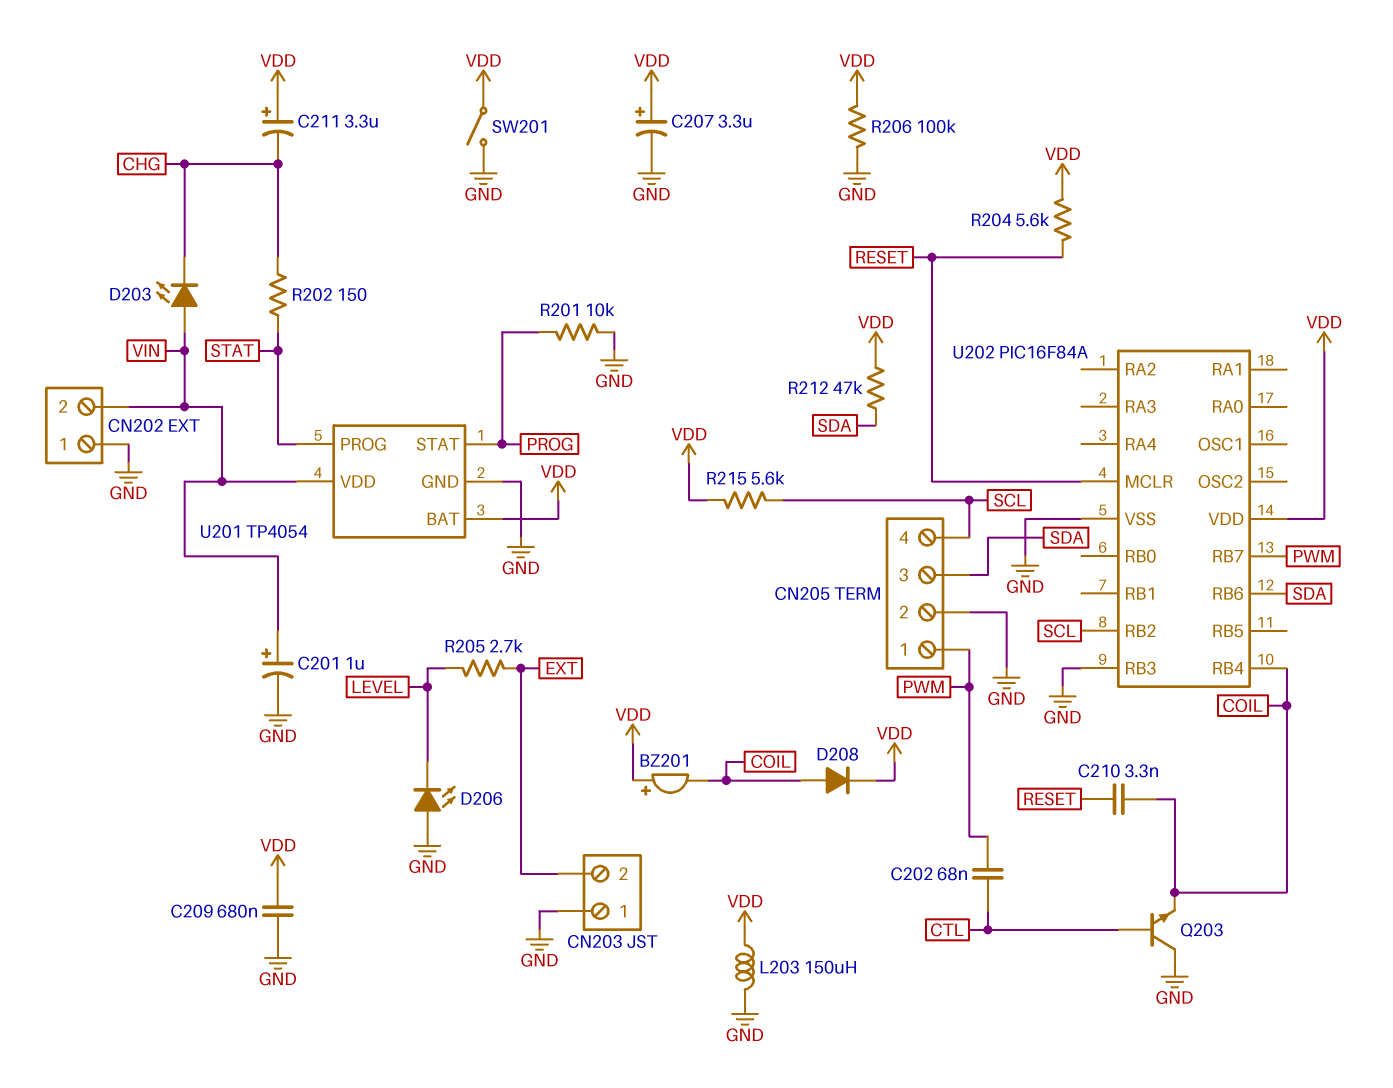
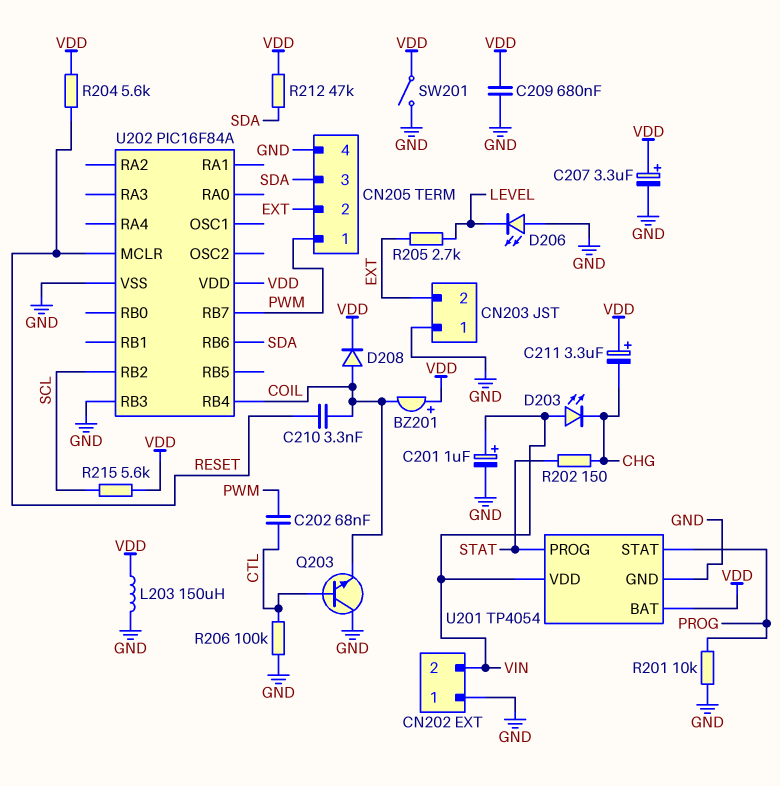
CN205 pin 2: GND -> EXT
CN205 pin 4: SCL -> GND
R206: 100k (GND, VDD) -> 100k (CTL, GND)

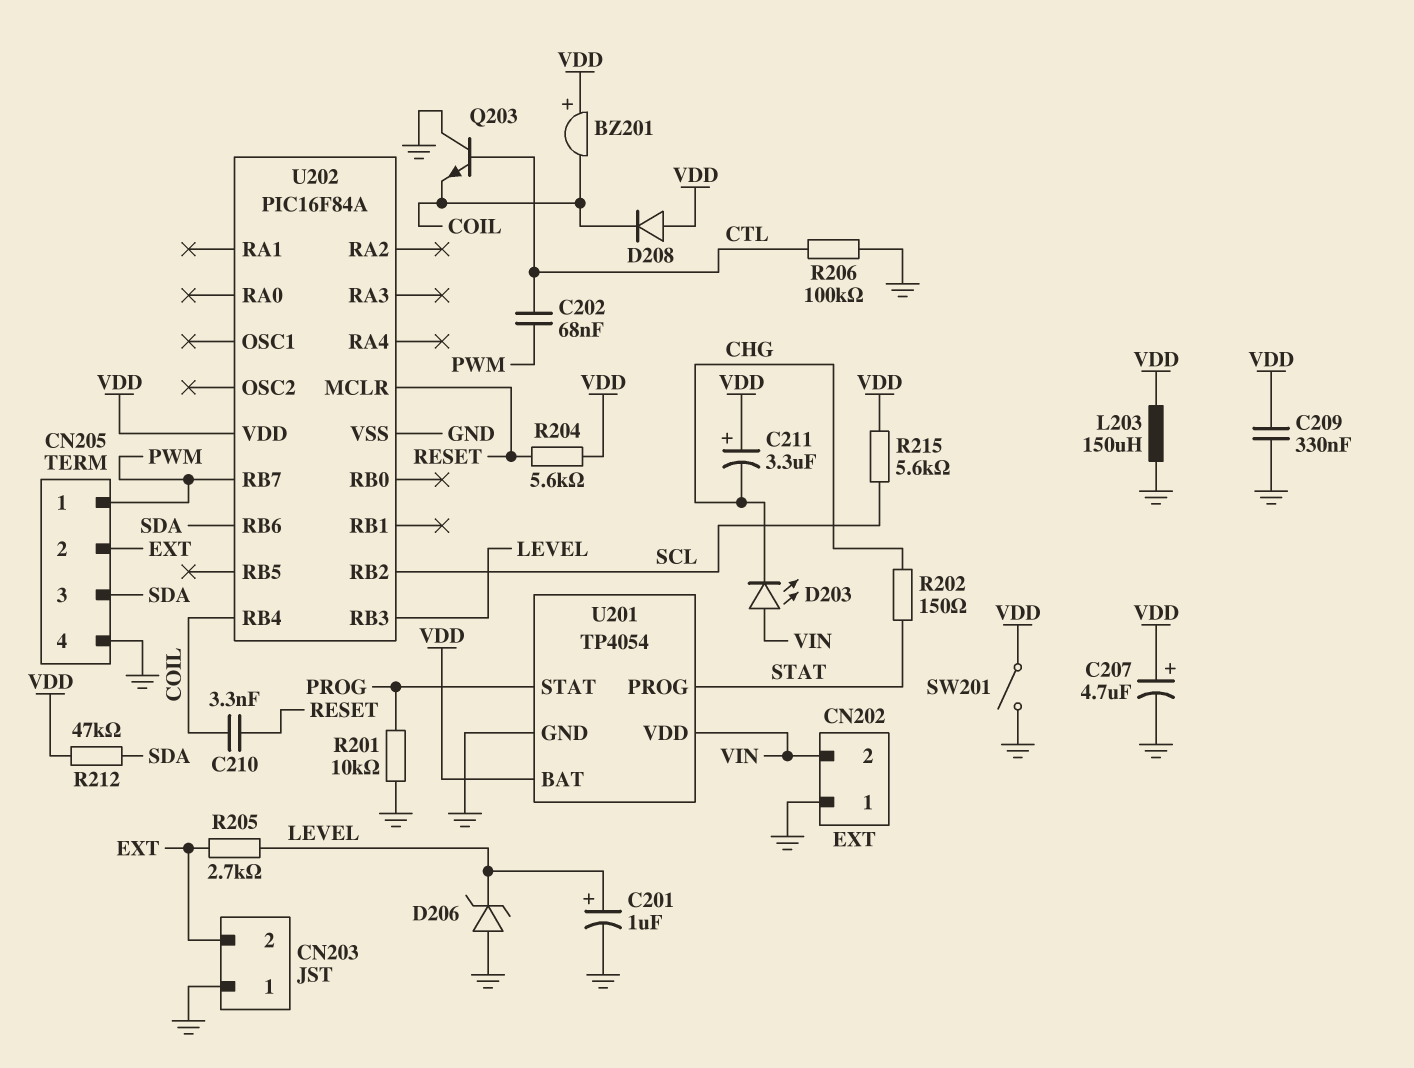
C201: 1uF (plus VIN, minus GND) -> 1uF (plus LEVEL, minus GND)
C207: 3.3uF (plus VDD, minus GND) -> 4.7uF (plus VDD, minus GND)
C209: 680nF (GND, VDD) -> 330nF (GND, VDD)
D206: LED (A GND, K LEVEL) -> zener (A GND, K LEVEL)
D208: diode (A COIL, K VDD) -> diode (A VDD, K COIL)
U202 pin RB3: GND -> LEVEL

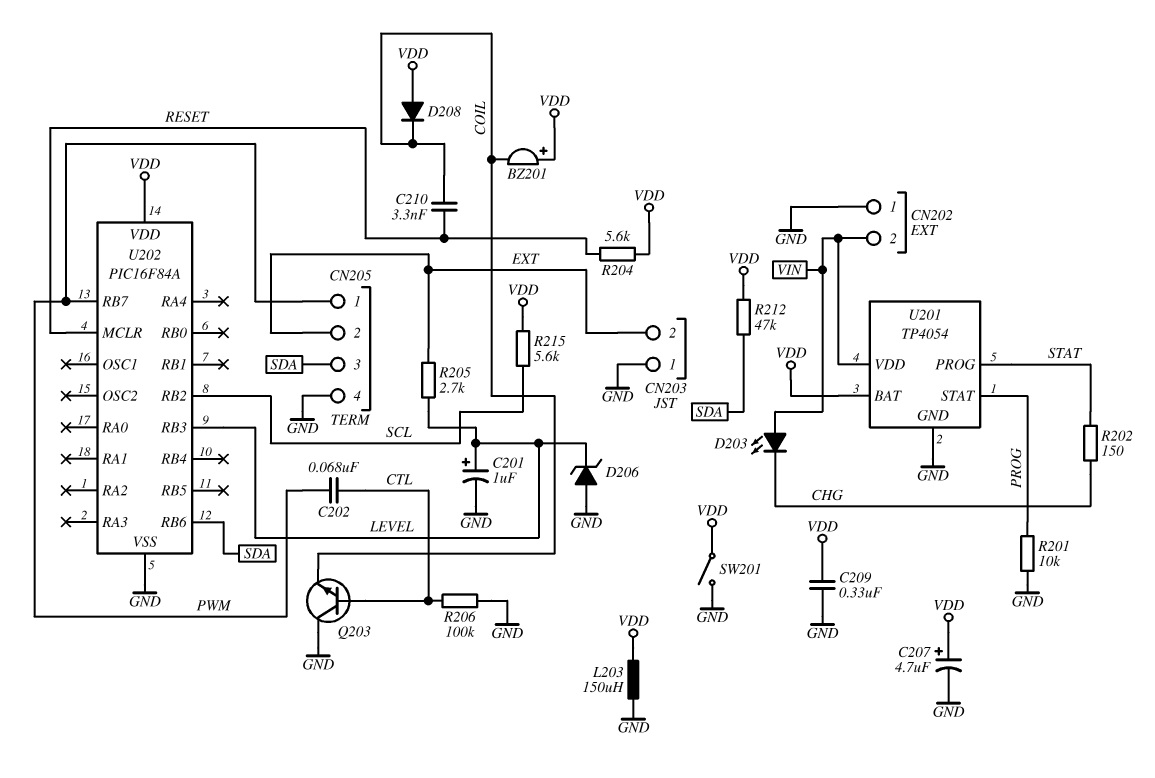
C211: 3.3uF (plus VDD, minus CHG) -> none
U202 pin RB4: COIL -> none

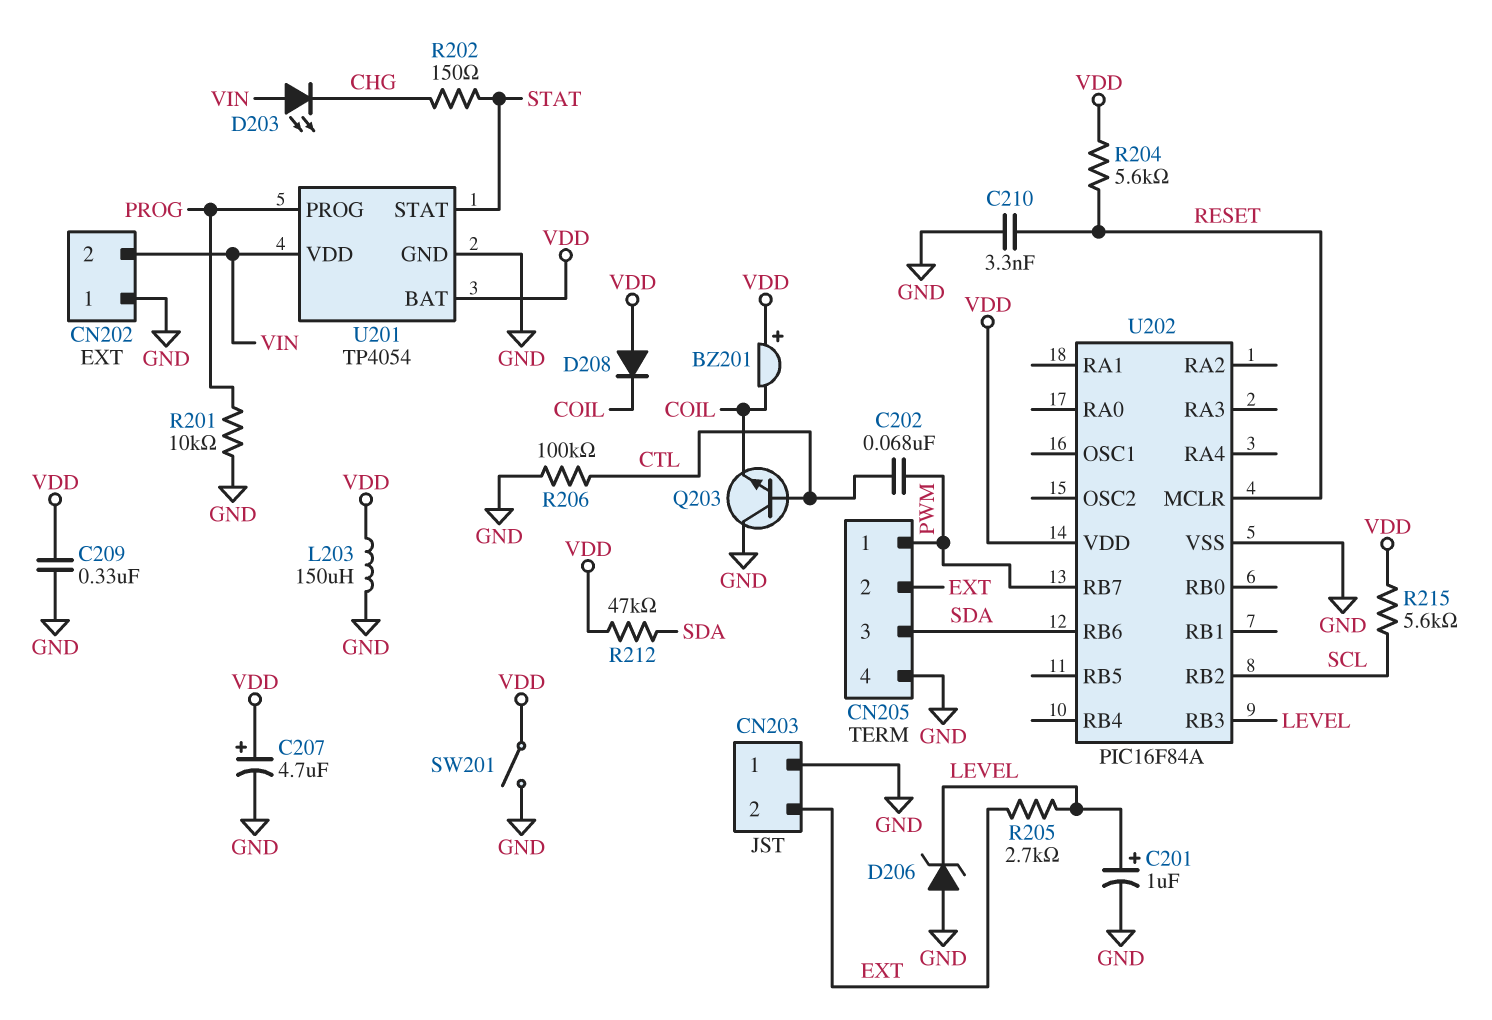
C210: 3.3nF (COIL, RESET) -> 3.3nF (GND, RESET)
U201 pin PROG: STAT -> PROG
U201 pin STAT: PROG -> STAT

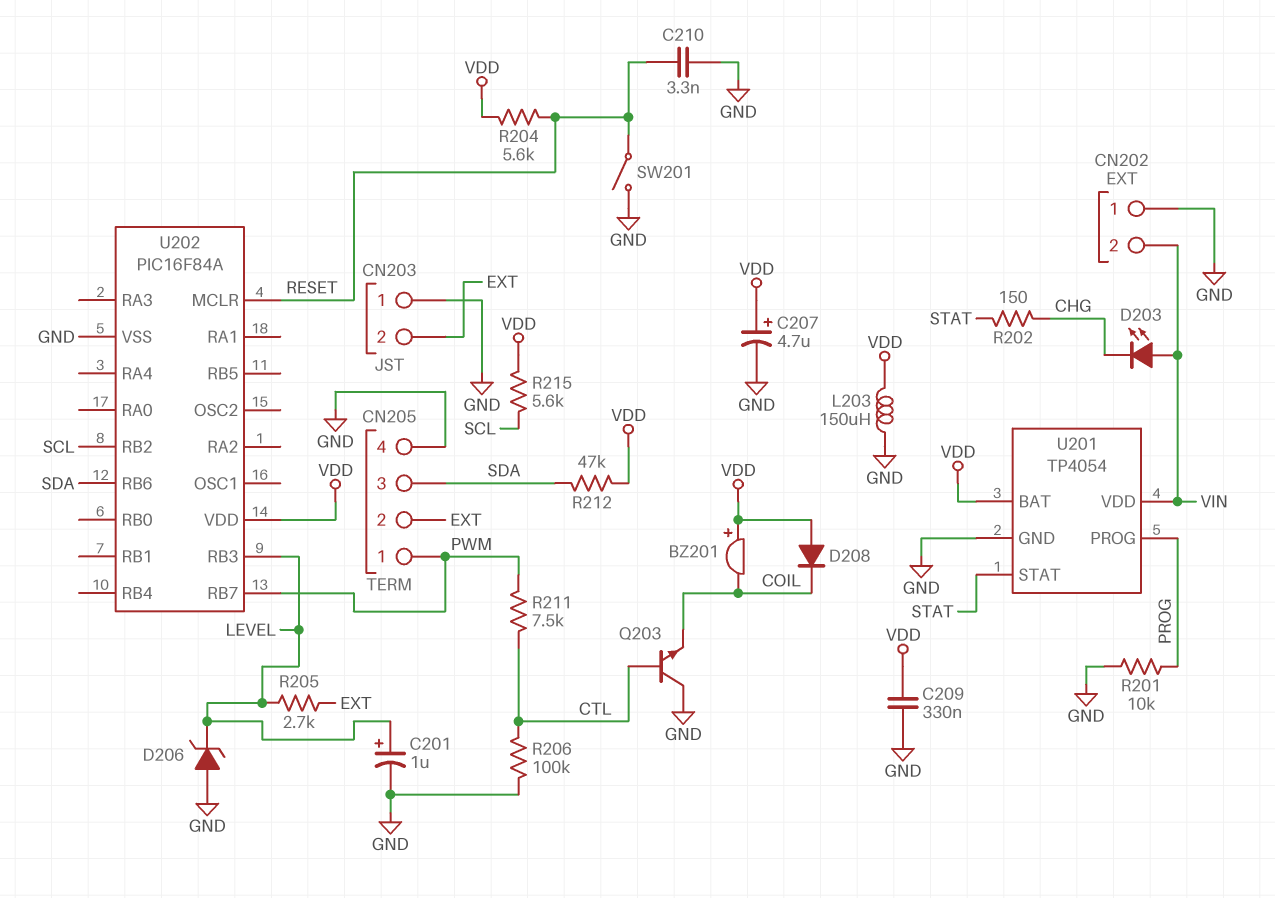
C202: 68nF (CTL, PWM) -> none
R211: none -> 7.5k (CTL, PWM)
SW201: switch (GND, VDD) -> switch (GND, RESET)

